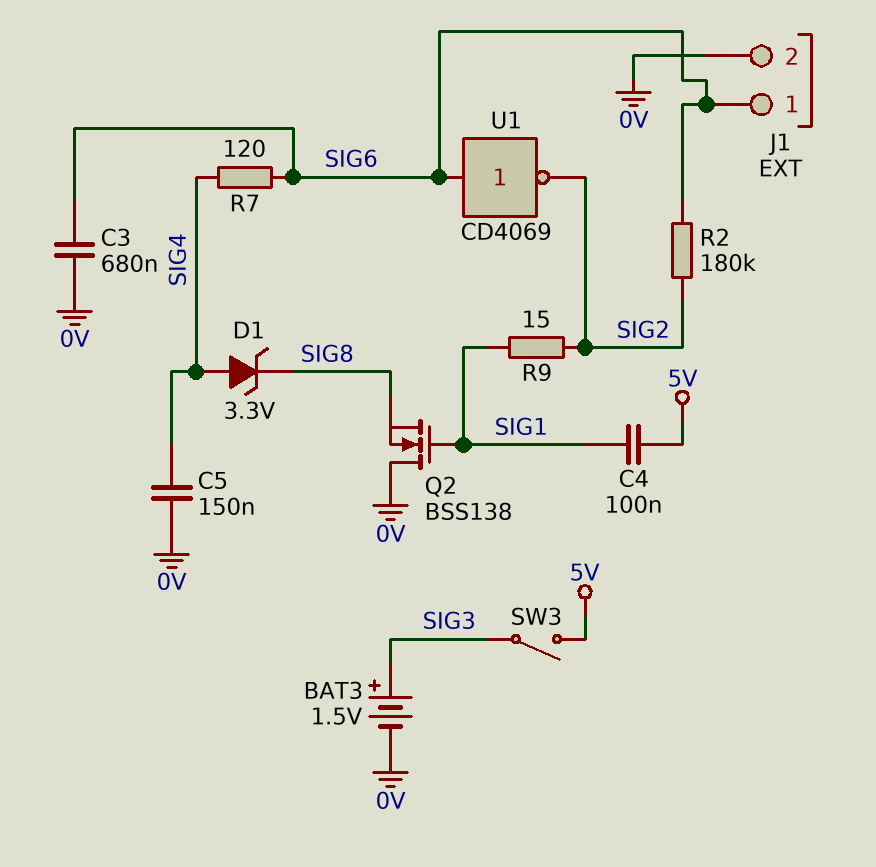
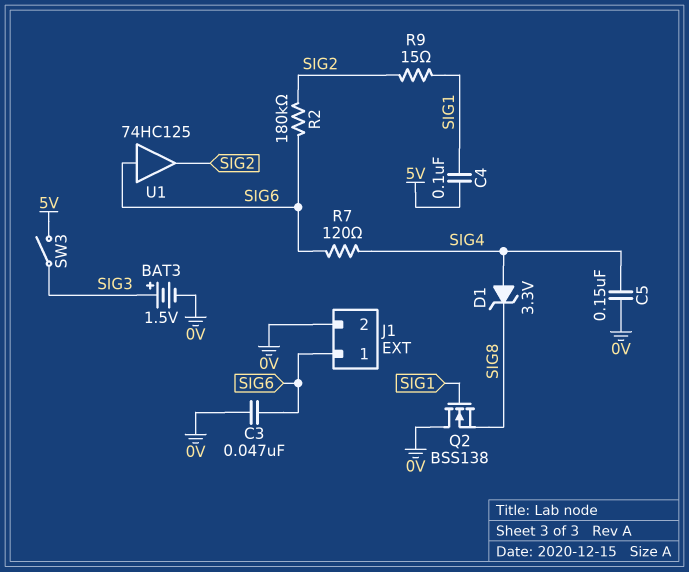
C3: 680nF (0V, SIG6) -> 47nF (0V, SIG6)
U1: NOT CD4069 (in SIG6, out SIG2) -> buffer 74HC125 (in SIG6, out SIG2)

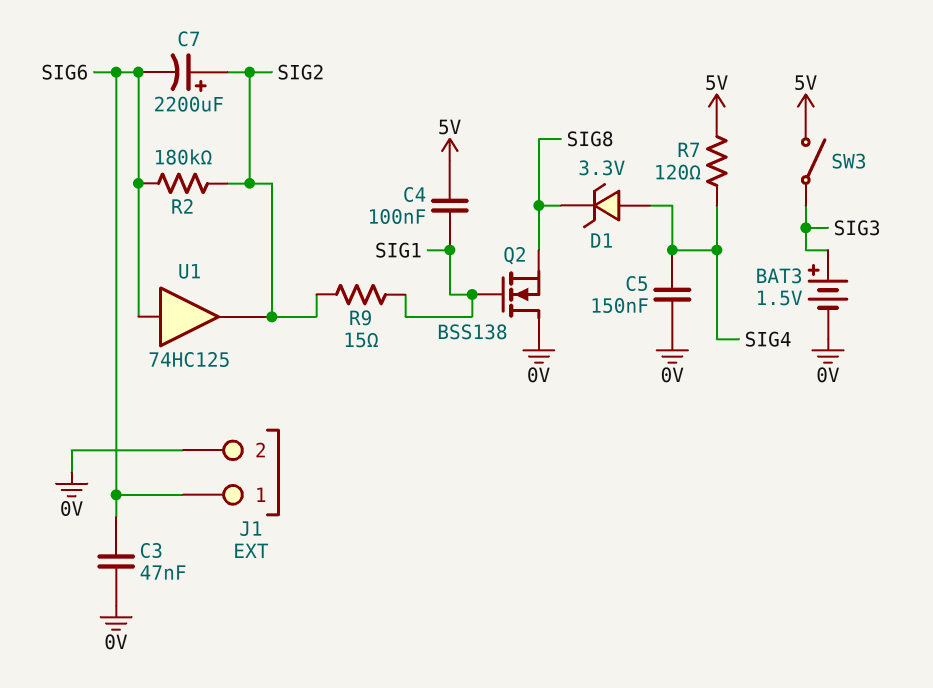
C7: none -> 2200uF (plus SIG2, minus SIG6)
R7: 120 (SIG4, SIG6) -> 120 (5V, SIG4)

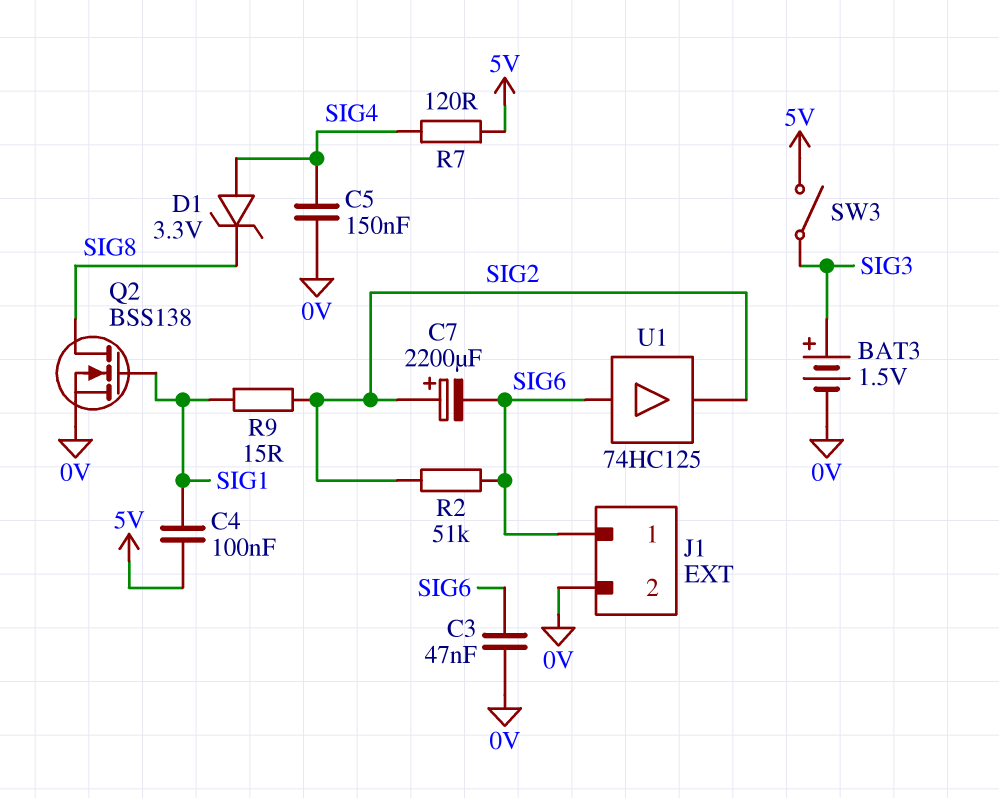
Q2: NMOS BSS138 (G SIG1, D 0V, S SIG8) -> NMOS BSS138 (G SIG1, D SIG8, S 0V)
R2: 180k (SIG2, SIG6) -> 51k (SIG2, SIG6)

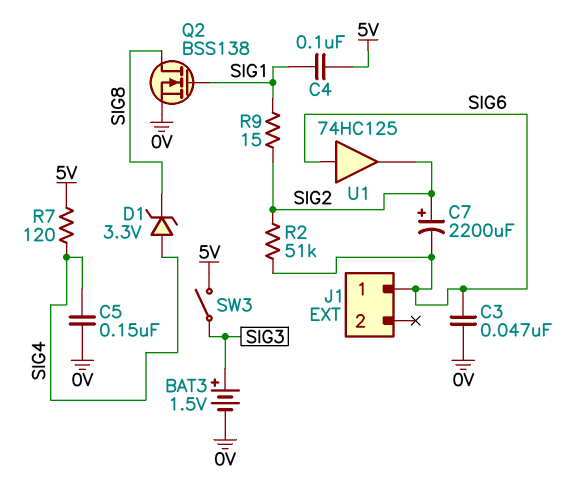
J1 pin 2: 0V -> none

